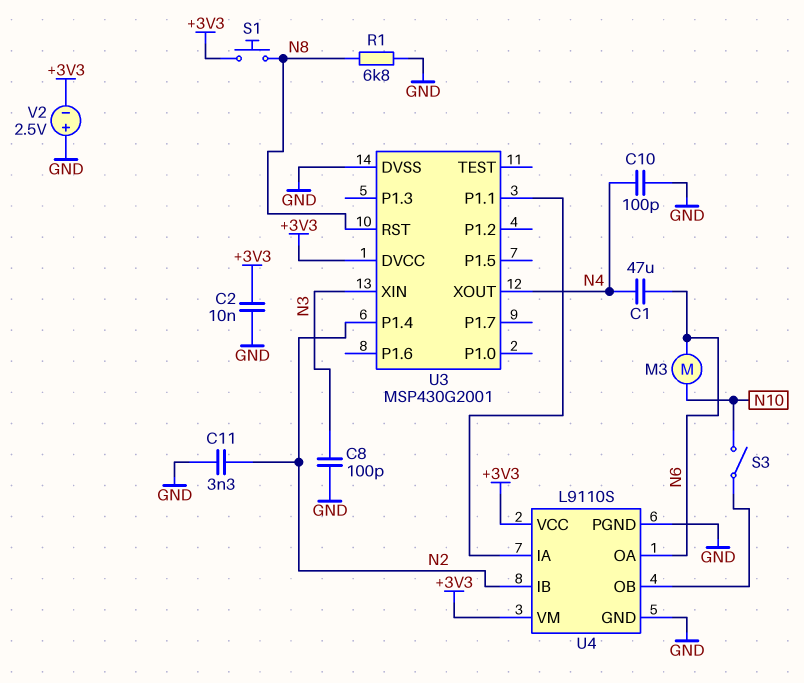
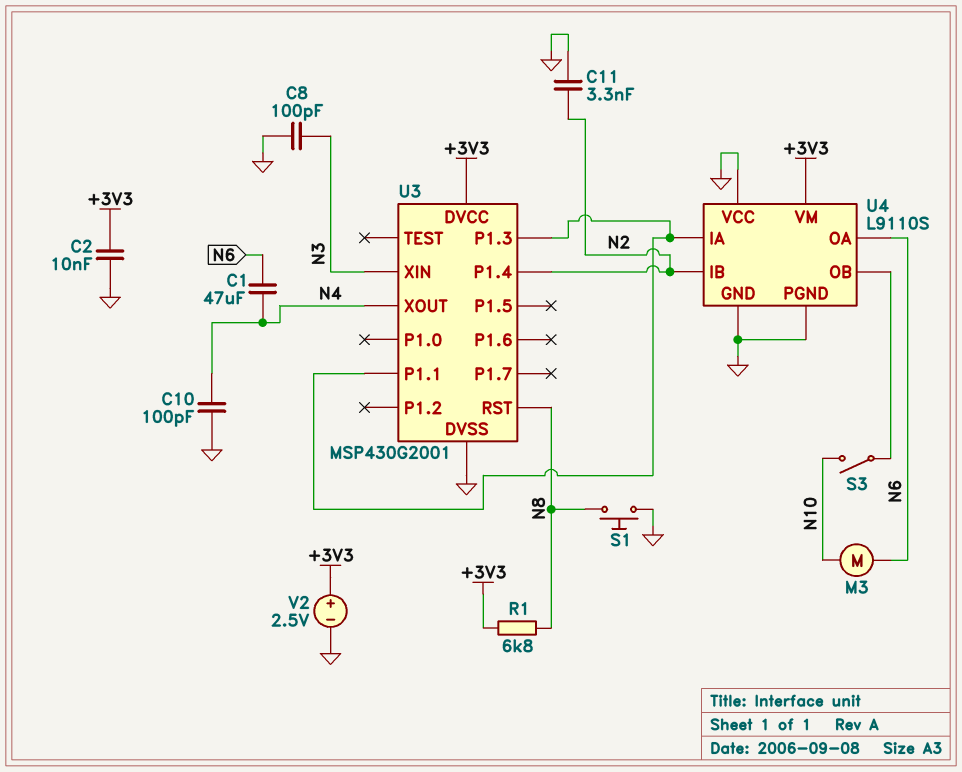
R1: 6.8k (GND, N8) -> 6.8k (+3V3, N8)
S1: button (+3V3, N8) -> button (GND, N8)
U3 pin P1.3: none -> U3/P1.1
U4 pin VCC: +3V3 -> GND
V2: 2.5V (plus GND, minus +3V3) -> 2.5V (plus +3V3, minus GND)

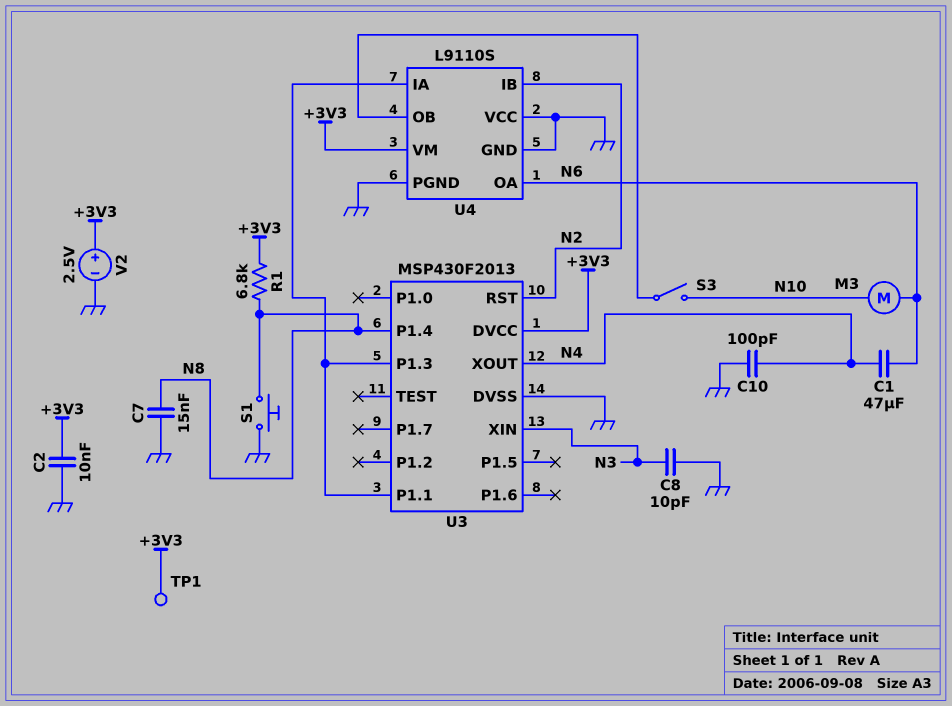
C7: none -> 15nF (GND, N8)
C8: 100pF (GND, N3) -> 10pF (GND, N3)
C11: 3.3nF (GND, N2) -> none
TP1: none -> test point (+3V3)
U3: MSP430G2001 -> MSP430F2013
U3 pin P1.4: N2 -> N8
U3 pin RST: N8 -> N2

